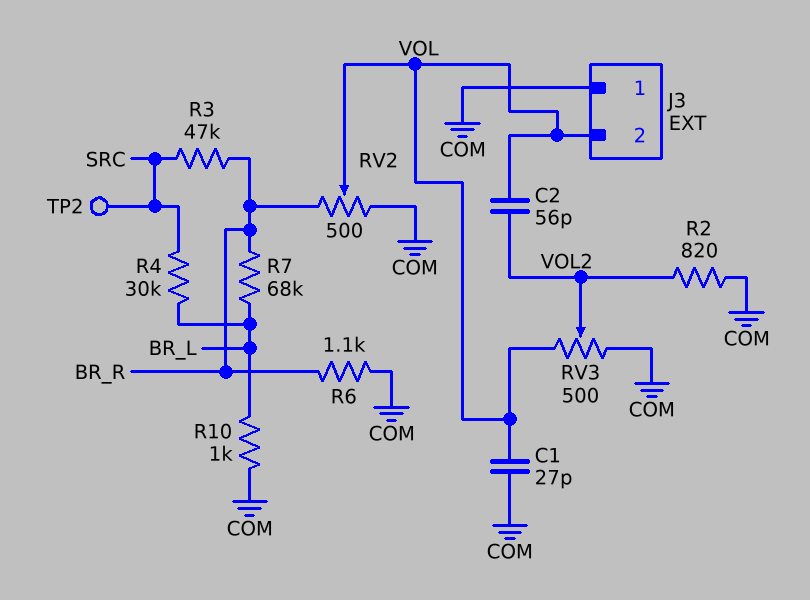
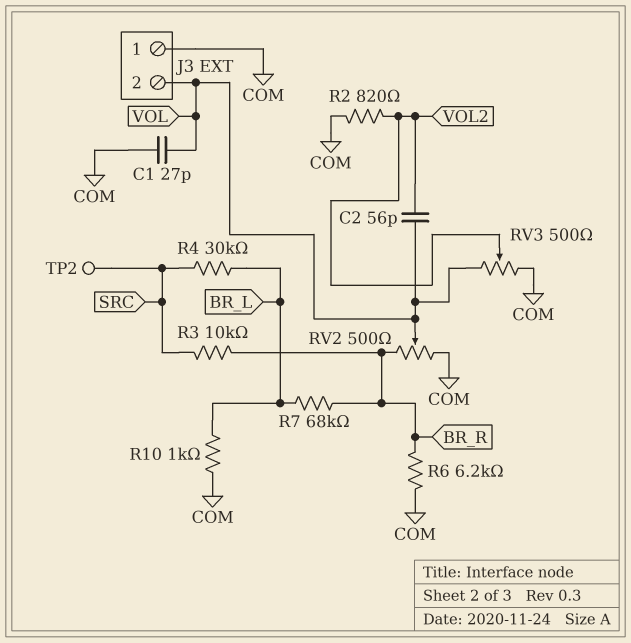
R3: 47k (BR_R, SRC) -> 10k (BR_R, SRC)
R6: 1.1k (BR_R, COM) -> 6.2k (BR_R, COM)

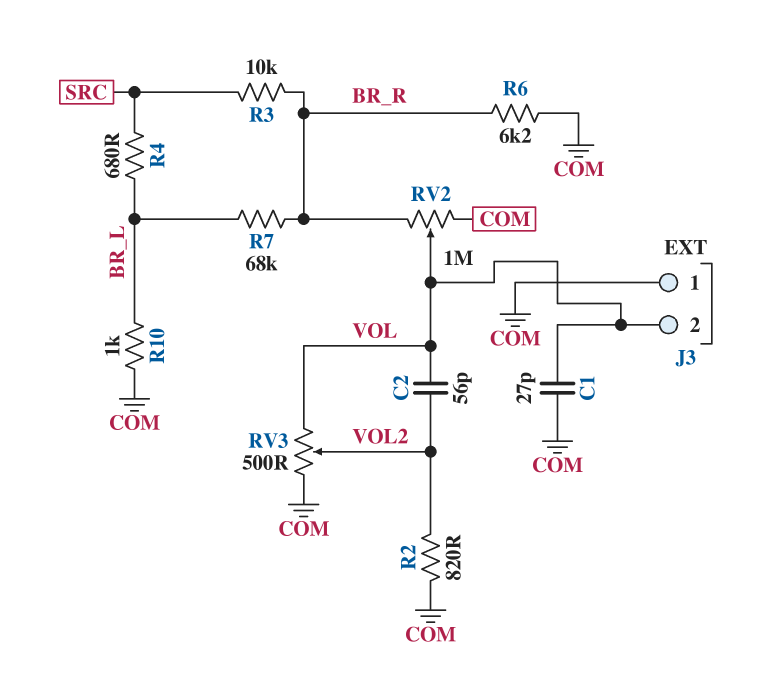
R4: 30k (BR_L, SRC) -> 680 (BR_L, SRC)
RV2: 500 (BR_R, COM, wiper VOL) -> 1M (BR_R, COM, wiper VOL)
TP2: test point (SRC) -> none

